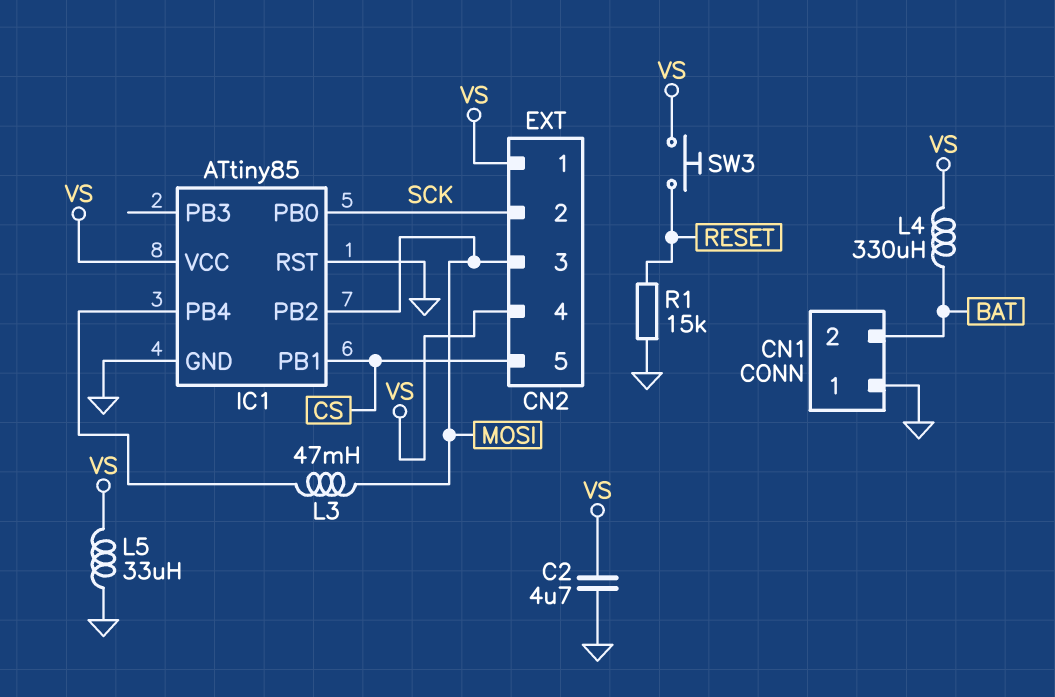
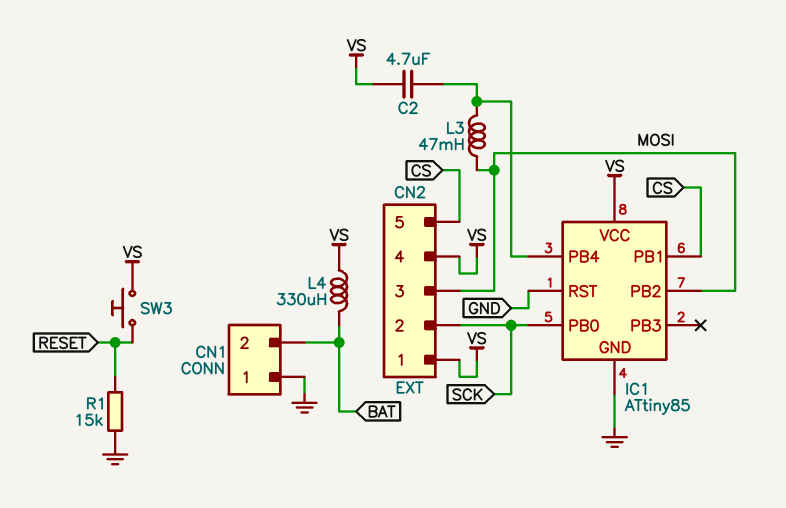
C2: 4.7uF (GND, VS) -> 4.7uF (IC1/PB4, VS)
L5: 33uH (GND, VS) -> none

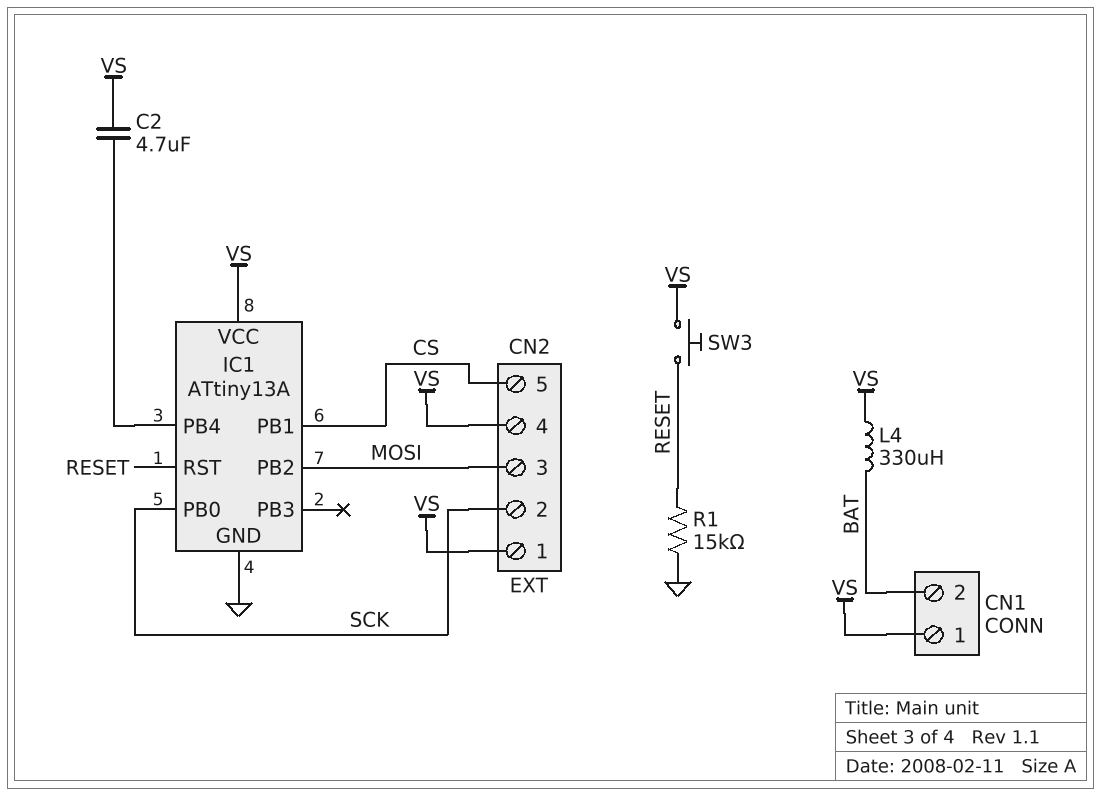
CN1 pin 1: GND -> VS
IC1: ATtiny85 -> ATtiny13A
IC1 pin RST: GND -> RESET
L3: 47mH (IC1/PB4, MOSI) -> none

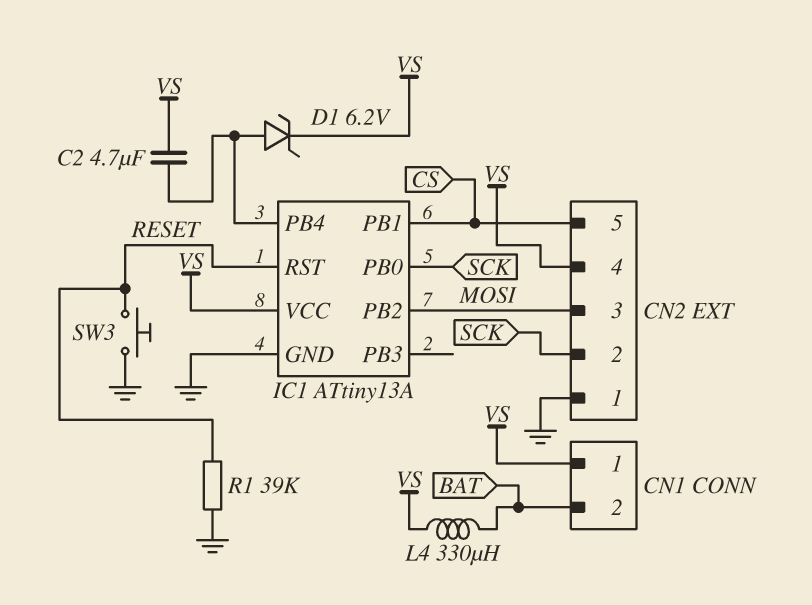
CN2 pin 1: VS -> GND
D1: none -> zener 6.2V (A IC1/PB4, K VS)
R1: 15k (GND, RESET) -> 39k (GND, RESET)
SW3: button (RESET, VS) -> button (GND, RESET)

